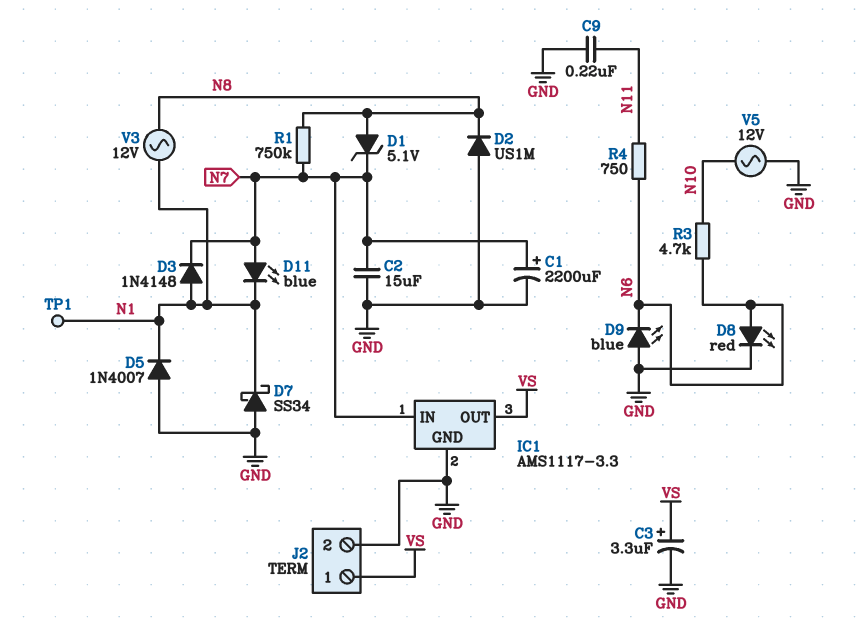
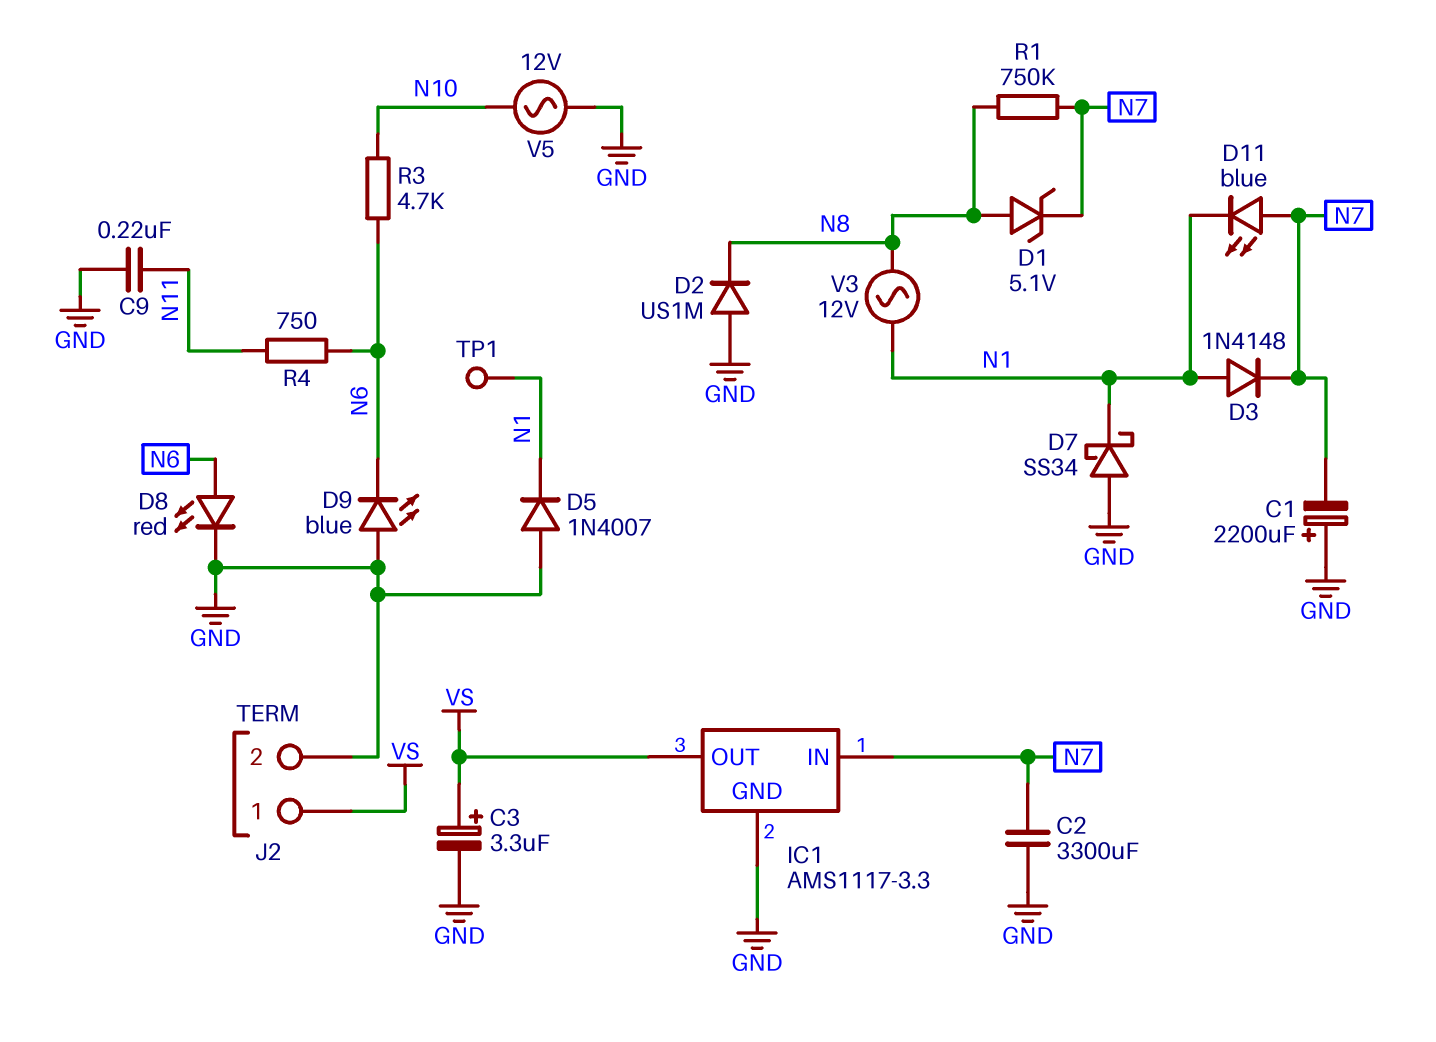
C1: 2200uF (plus N7, minus GND) -> 2200uF (plus GND, minus N7)
C2: 15uF (GND, N7) -> 3300uF (GND, N7)

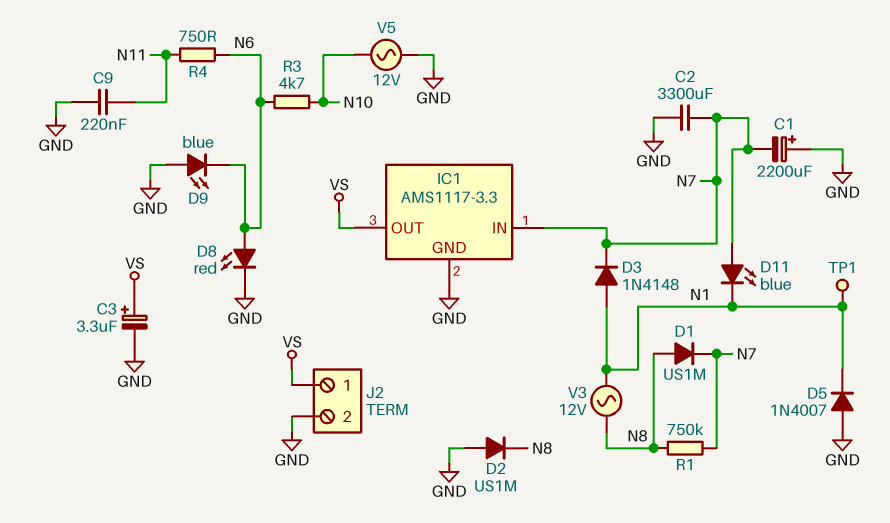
D1: zener 5.1V (A N8, K N7) -> diode US1M (A N8, K N7)
D7: schottky SS34 (A GND, K N1) -> none

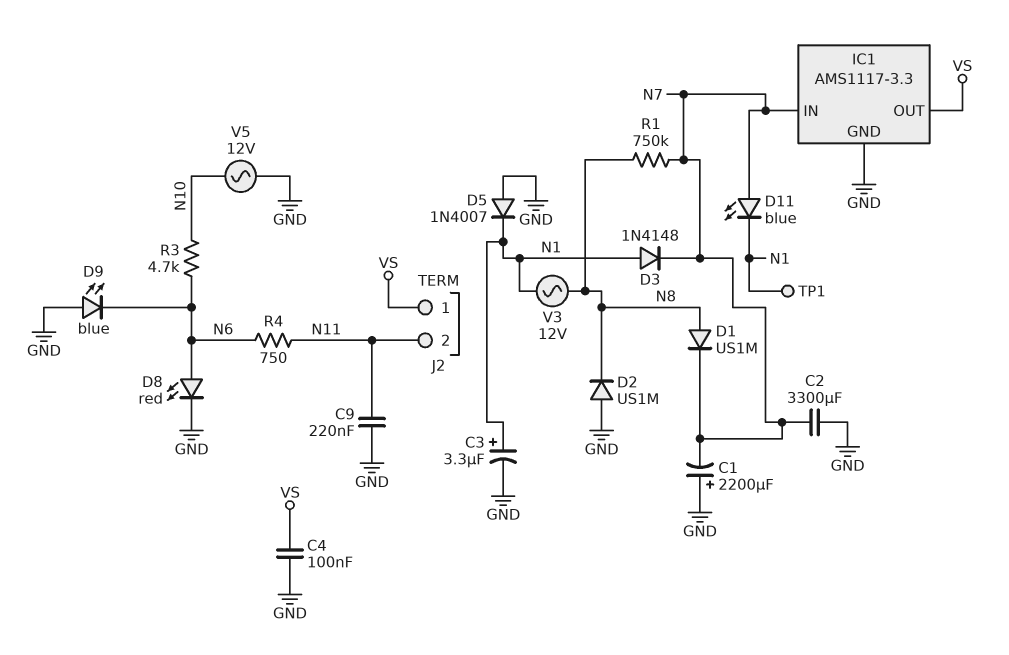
C3: 3.3uF (plus VS, minus GND) -> 3.3uF (plus N1, minus GND)
C4: none -> 100nF (GND, VS)
J2 pin 2: GND -> N11

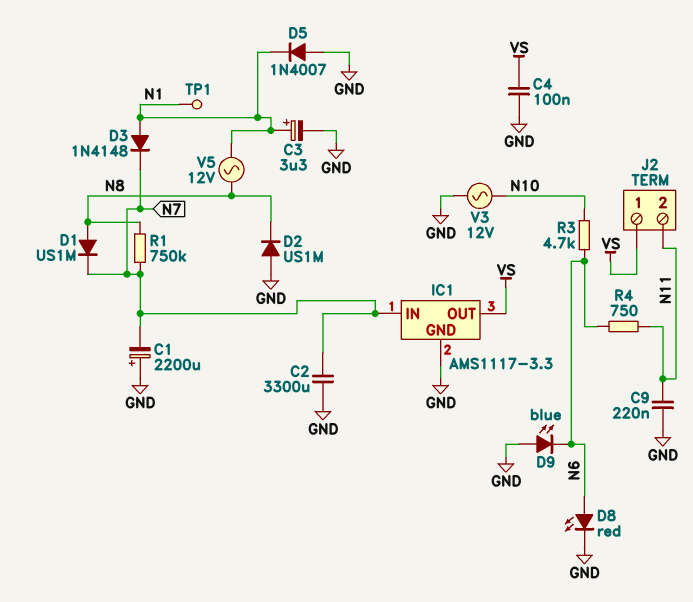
D11: LED blue (A N7, K N1) -> none
V3: AC 12V (N1, N8) -> AC 12V (GND, N10)
V5: AC 12V (GND, N10) -> AC 12V (N1, N8)

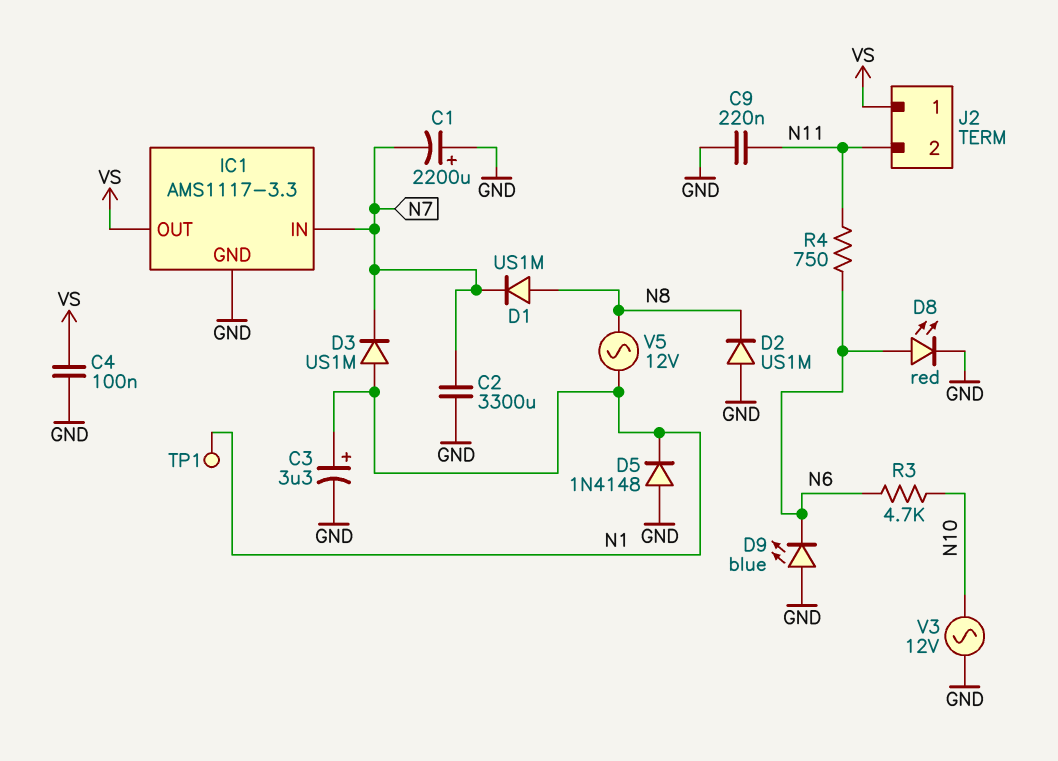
D3: diode 1N4148 (A N1, K N7) -> diode US1M (A N1, K N7)
D5: diode 1N4007 (A GND, K N1) -> diode 1N4148 (A GND, K N1)
R1: 750k (N7, N8) -> none

